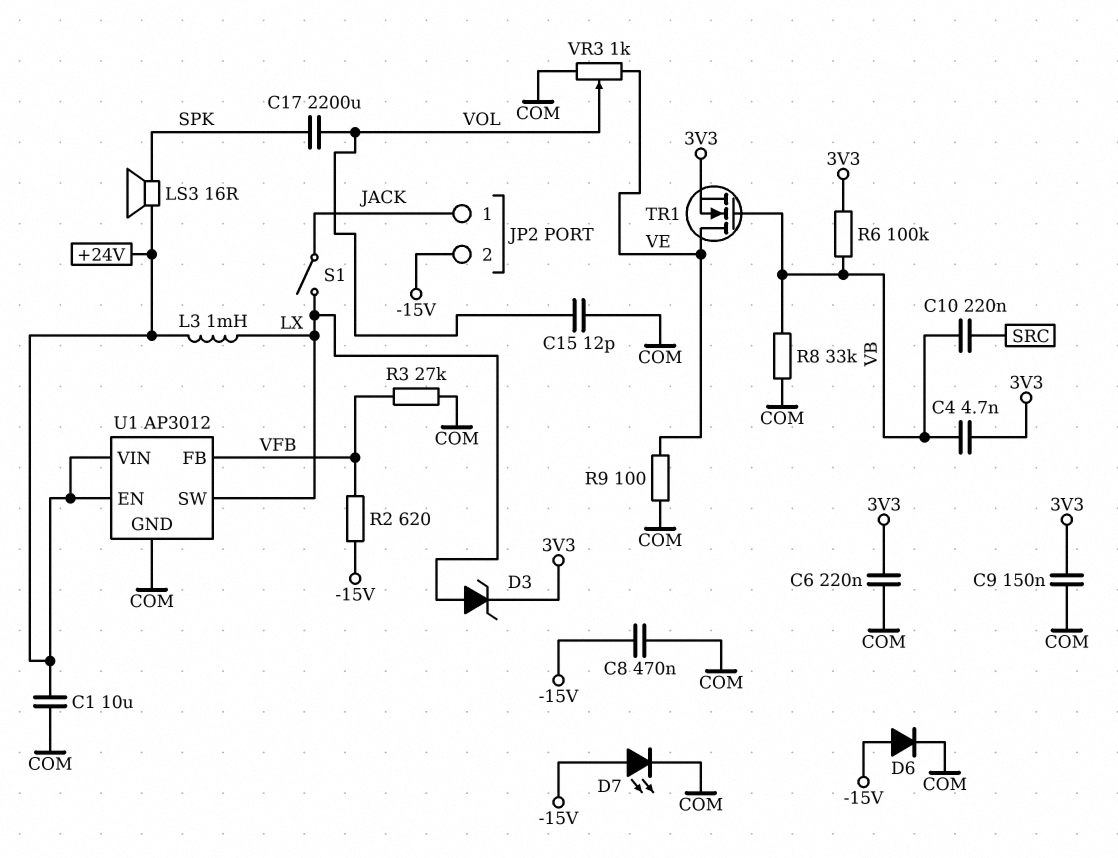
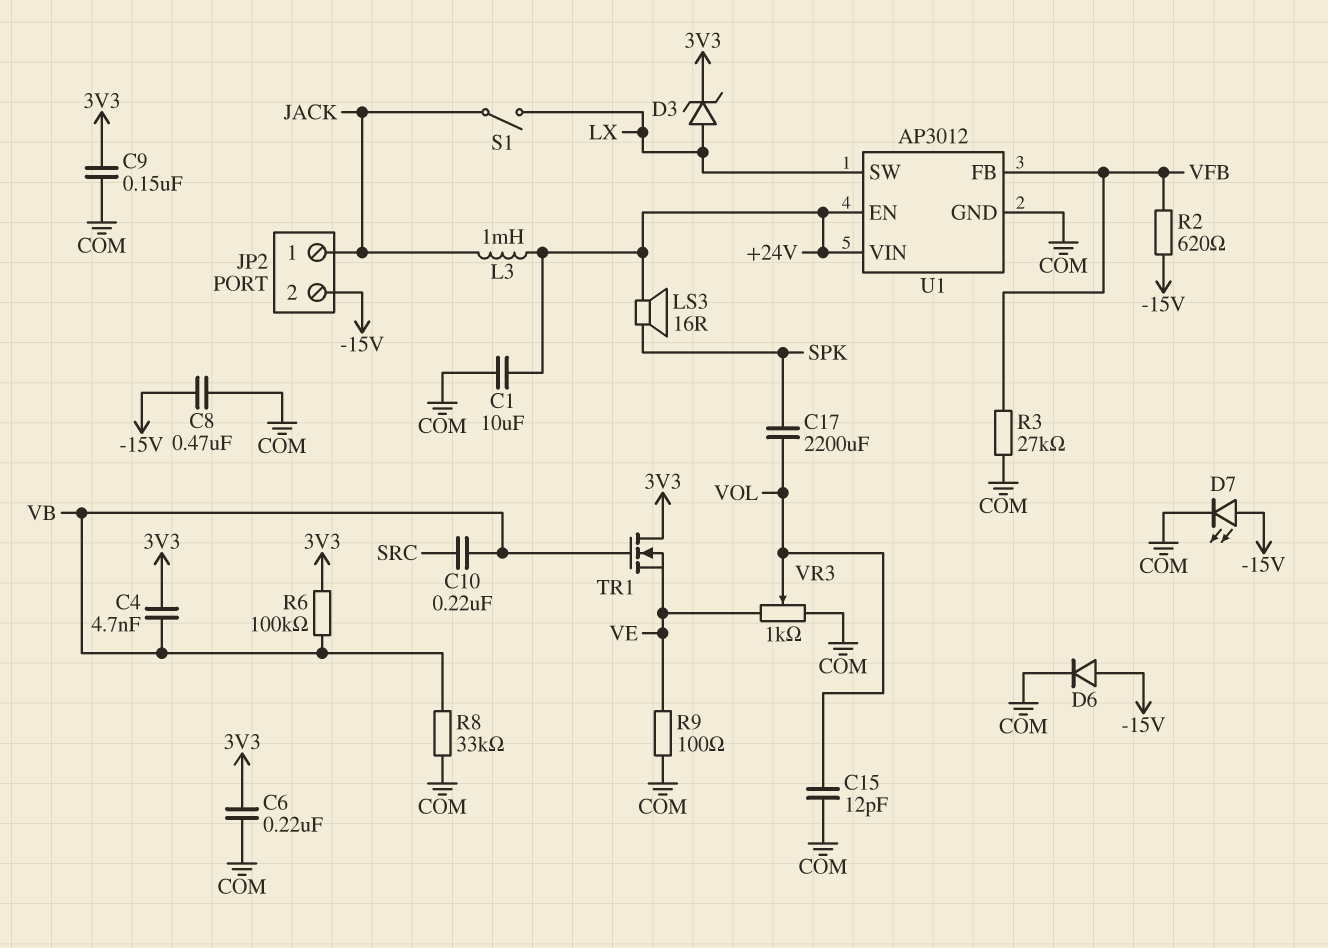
L3: 1mH (+24V, LX) -> 1mH (+24V, JACK)
TR1: NMOS (G VB, D VE, S 3V3) -> NMOS (G VB, D 3V3, S VE)

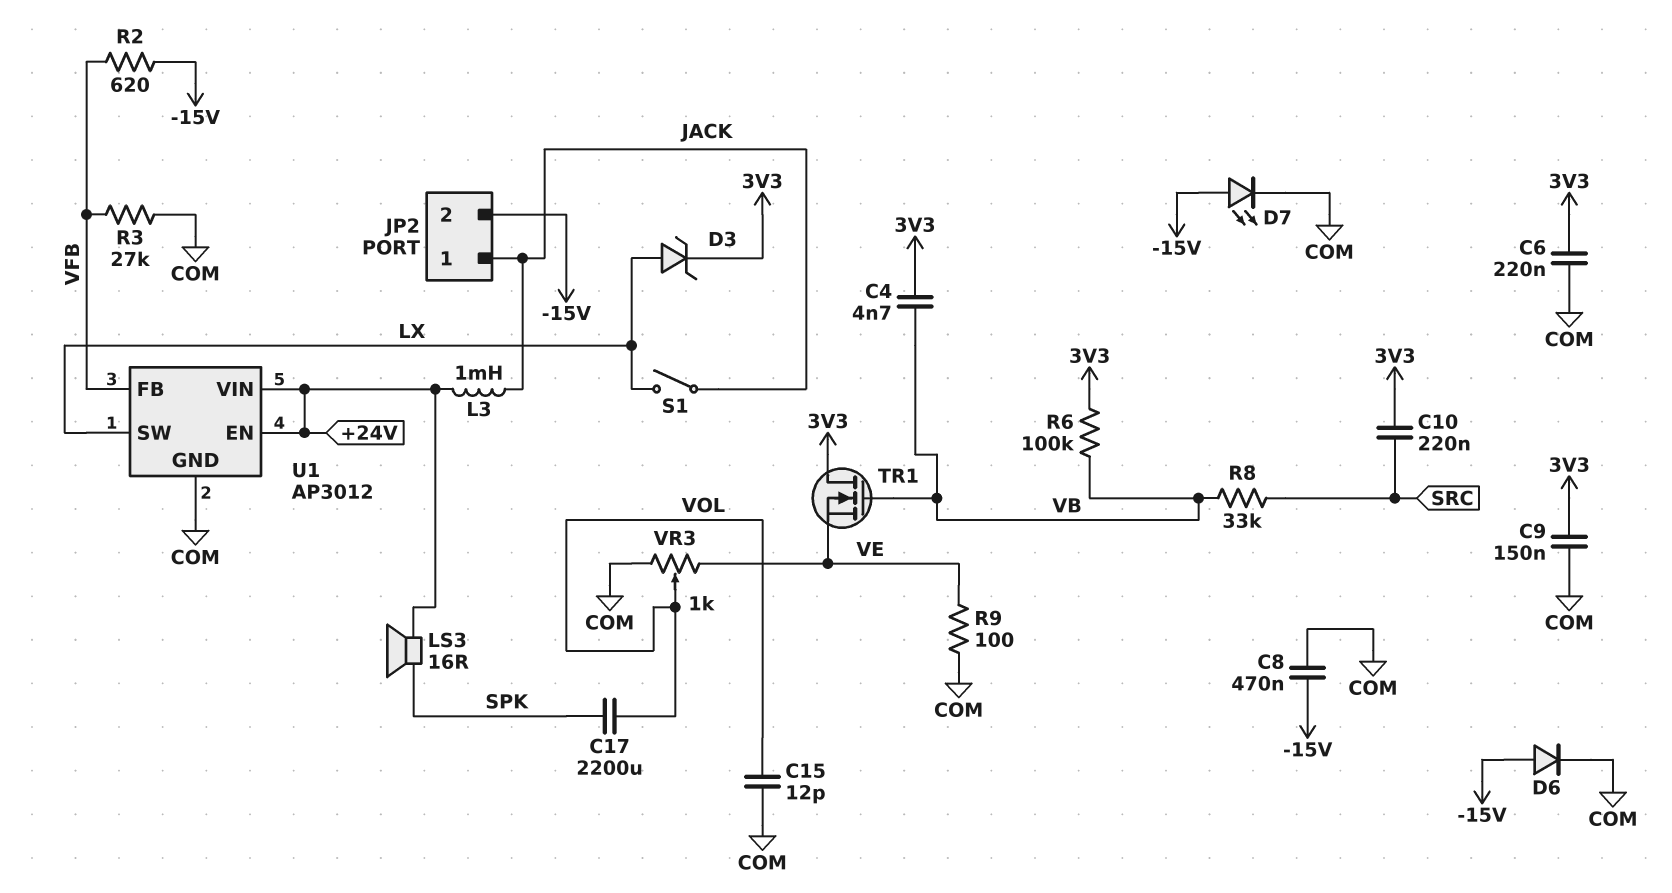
C1: 10uF (+24V, COM) -> none
C10: 220nF (SRC, VB) -> 220nF (3V3, SRC)
R8: 33k (COM, VB) -> 33k (SRC, VB)

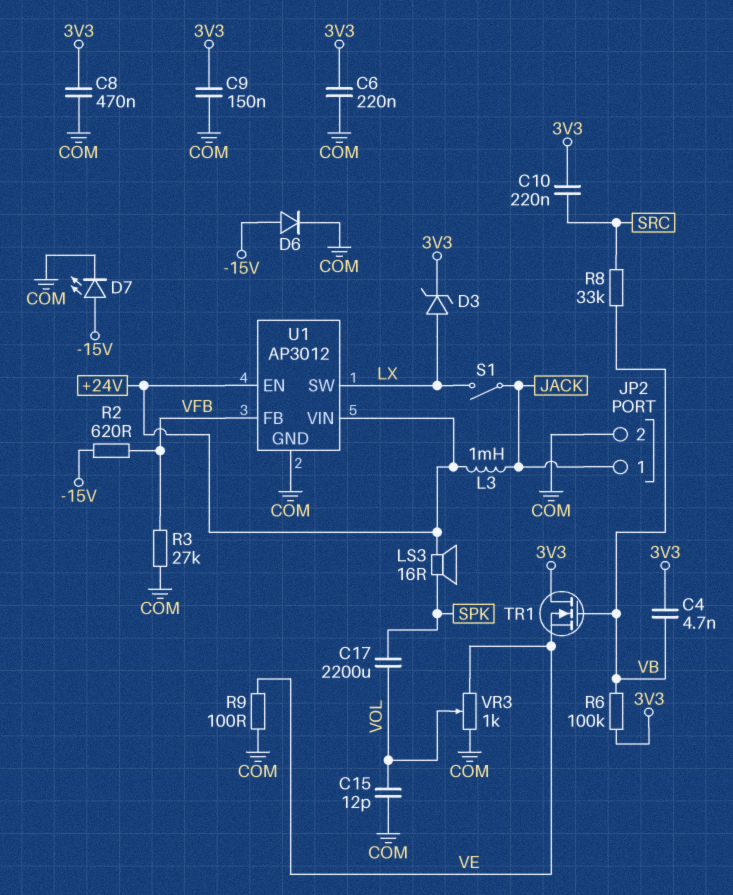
C8: 470nF (-15V, COM) -> 470nF (3V3, COM)
JP2 pin 2: -15V -> COM

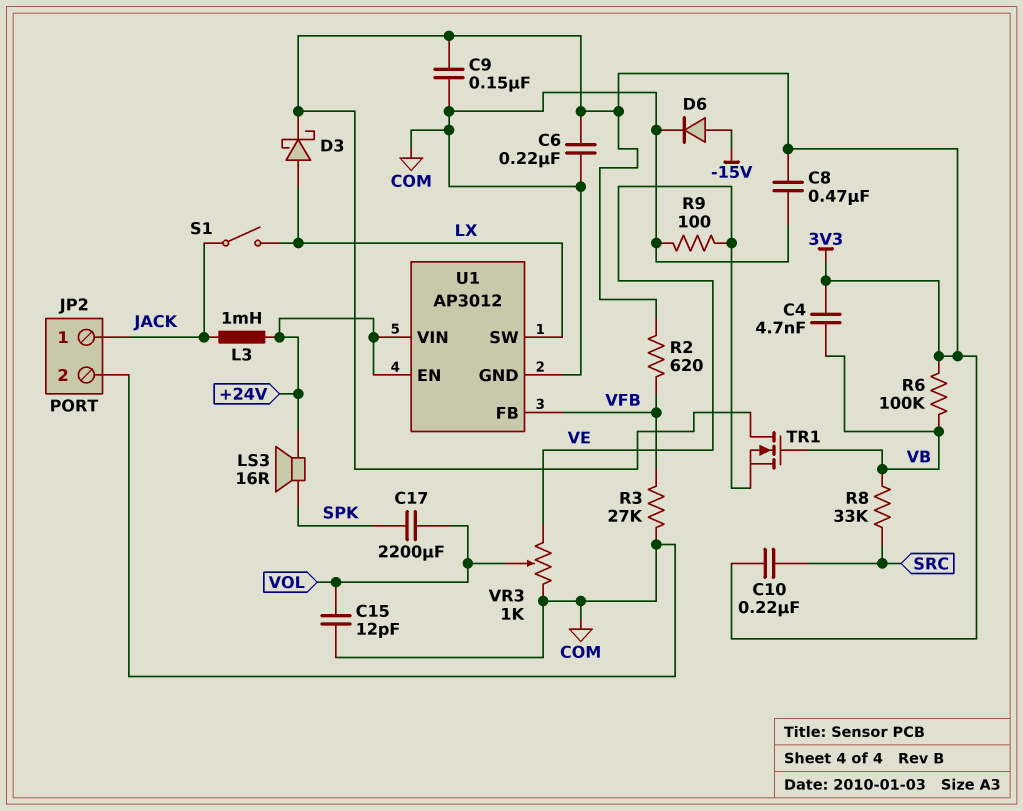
D3: zener (A LX, K 3V3) -> schottky (A LX, K 3V3)
D7: LED (A -15V, K COM) -> none
R2: 620 (-15V, VFB) -> 620 (3V3, VFB)

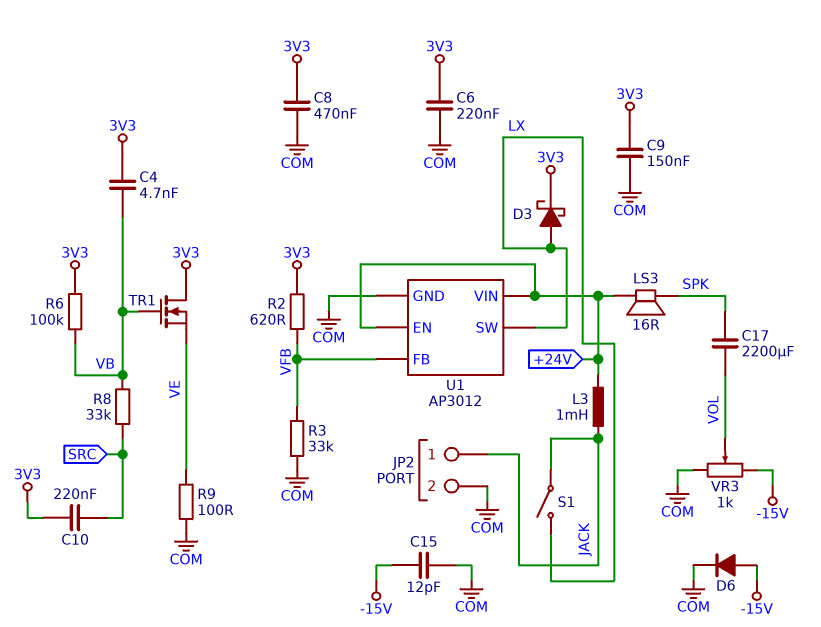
C15: 12pF (COM, VOL) -> 12pF (-15V, COM)
R3: 27k (COM, VFB) -> 33k (COM, VFB)
VR3: 1k (COM, VE, wiper VOL) -> 1k (-15V, COM, wiper VOL)

